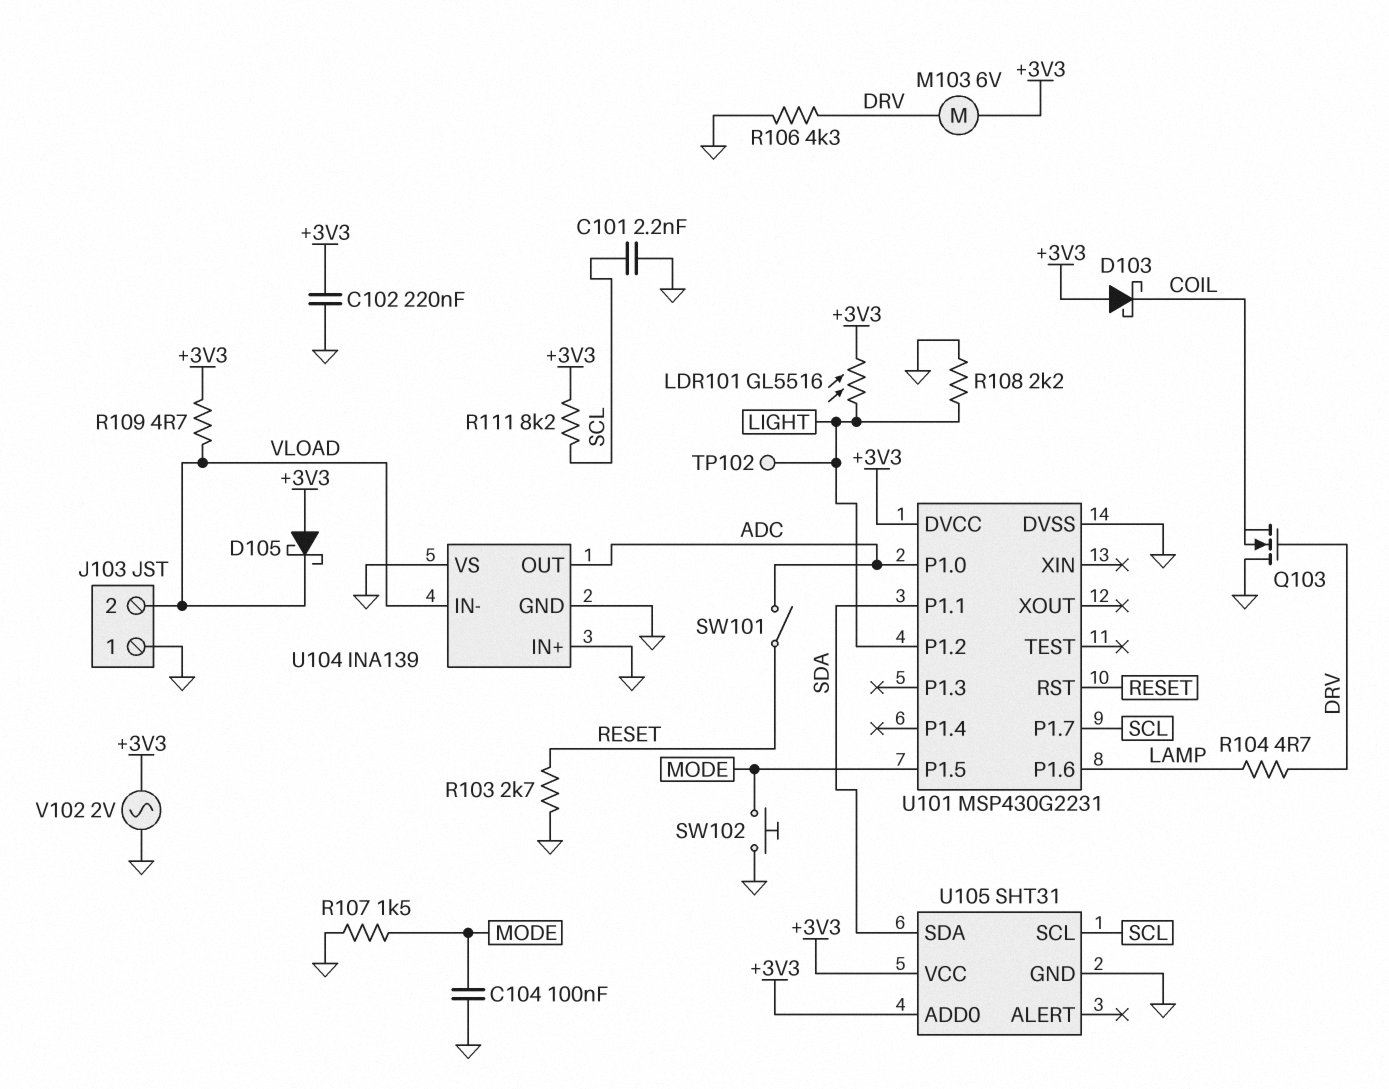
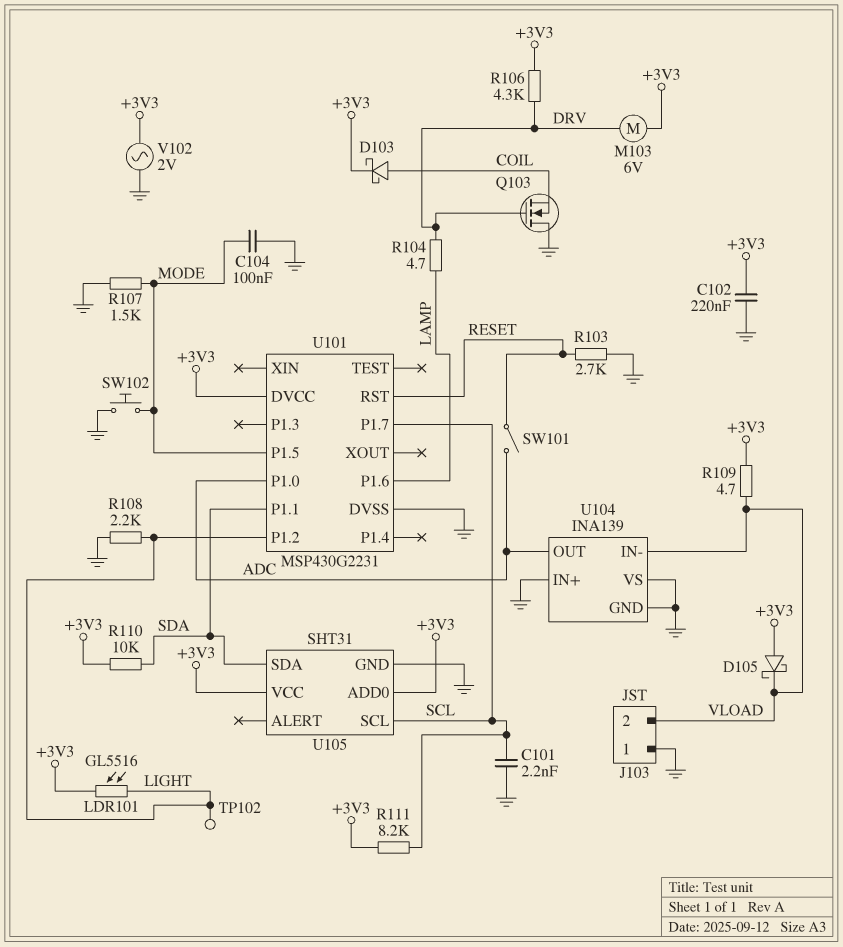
D103: schottky (A +3V3, K COIL) -> schottky (A COIL, K +3V3)
R106: 4.3k (DRV, GND) -> 4.3k (+3V3, DRV)
R110: none -> 10k (+3V3, SDA)

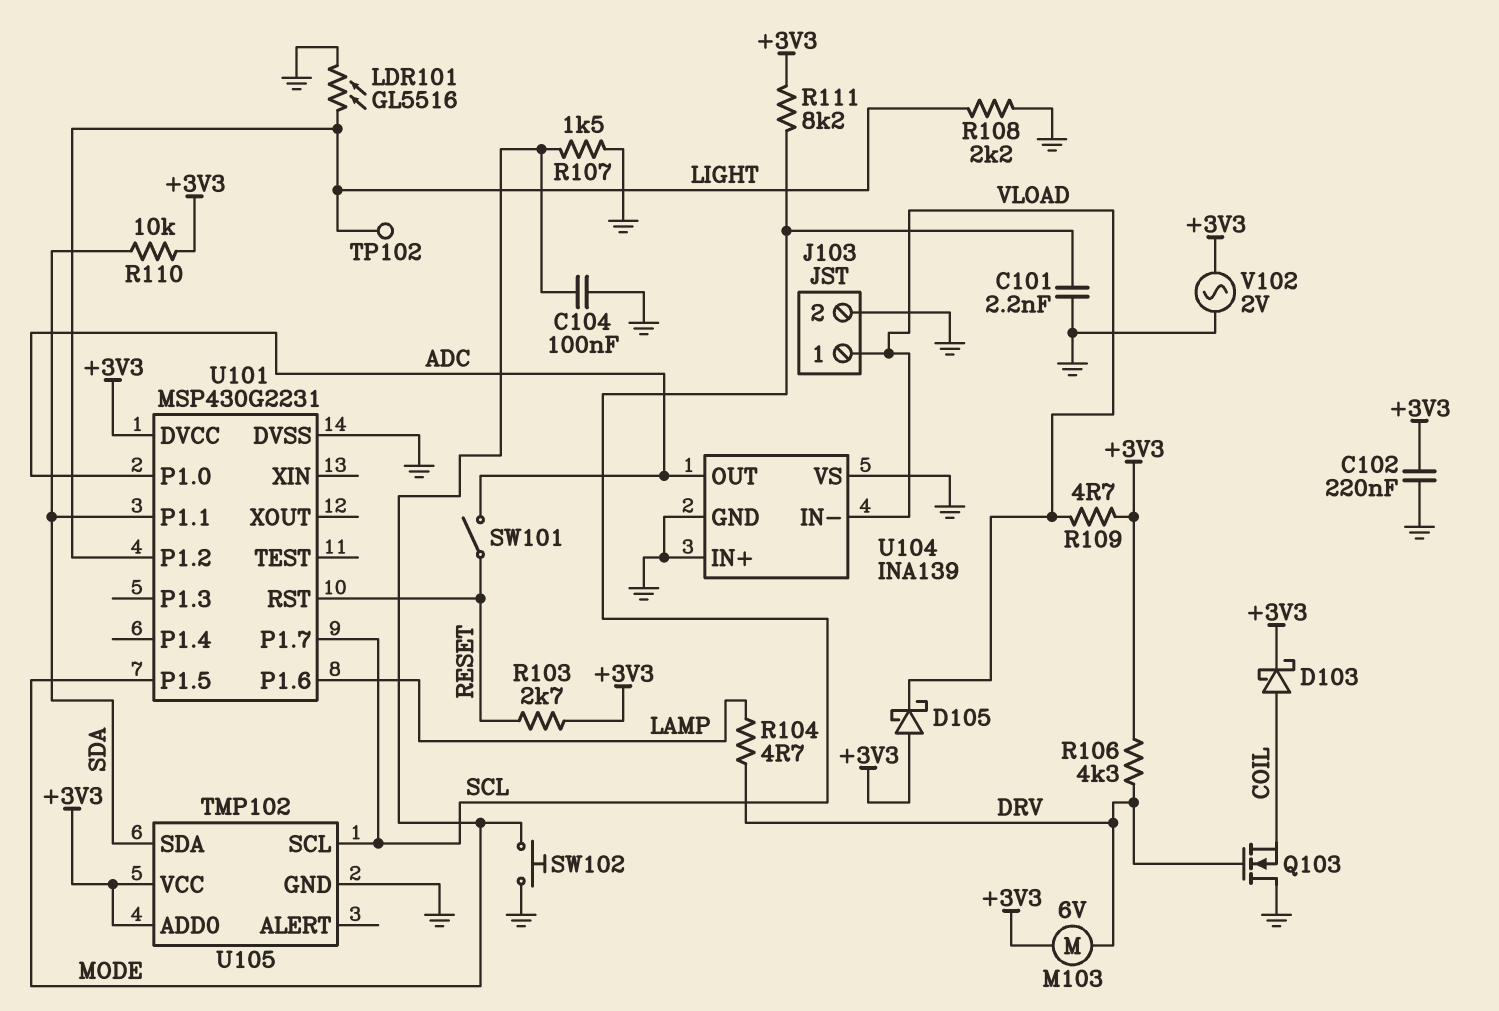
J103 pin 1: GND -> VLOAD
J103 pin 2: VLOAD -> GND
LDR101: GL5516 (+3V3, LIGHT) -> GL5516 (GND, LIGHT)
R103: 2.7k (GND, RESET) -> 2.7k (+3V3, RESET)
U105: SHT31 -> TMP102

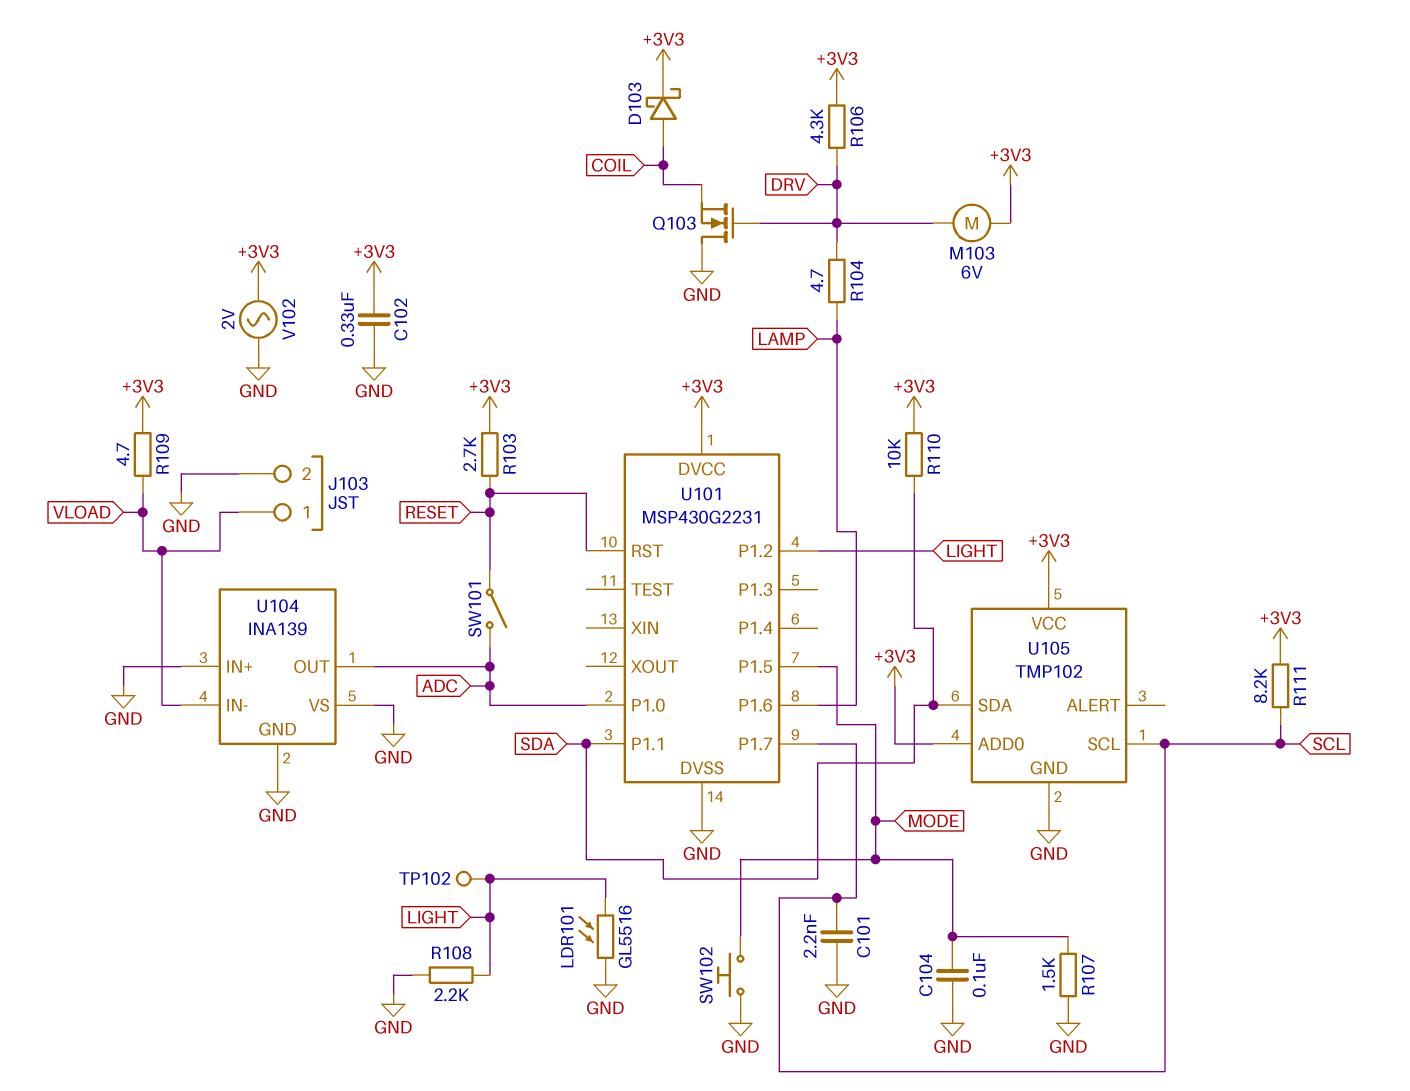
C102: 220nF (+3V3, GND) -> 330nF (+3V3, GND)
D105: schottky (A +3V3, K VLOAD) -> none

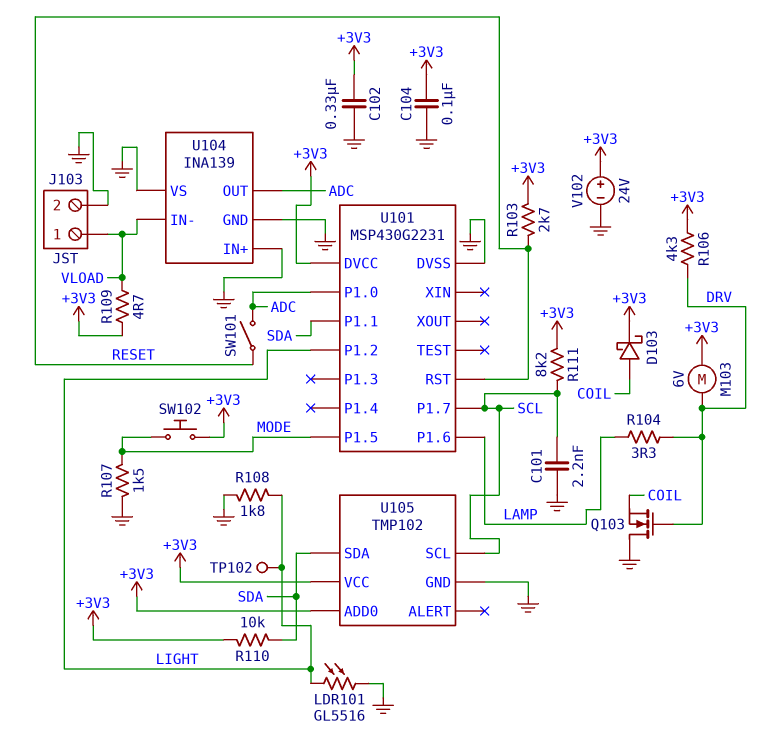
C104: 100nF (GND, MODE) -> 100nF (+3V3, GND)
R104: 4.7 (DRV, LAMP) -> 3.3 (DRV, LAMP)
R108: 2.2k (GND, LIGHT) -> 1.8k (GND, LIGHT)
SW102: button (GND, MODE) -> button (+3V3, MODE)
V102: AC 2V (+3V3, GND) -> 24V (plus +3V3, minus GND)

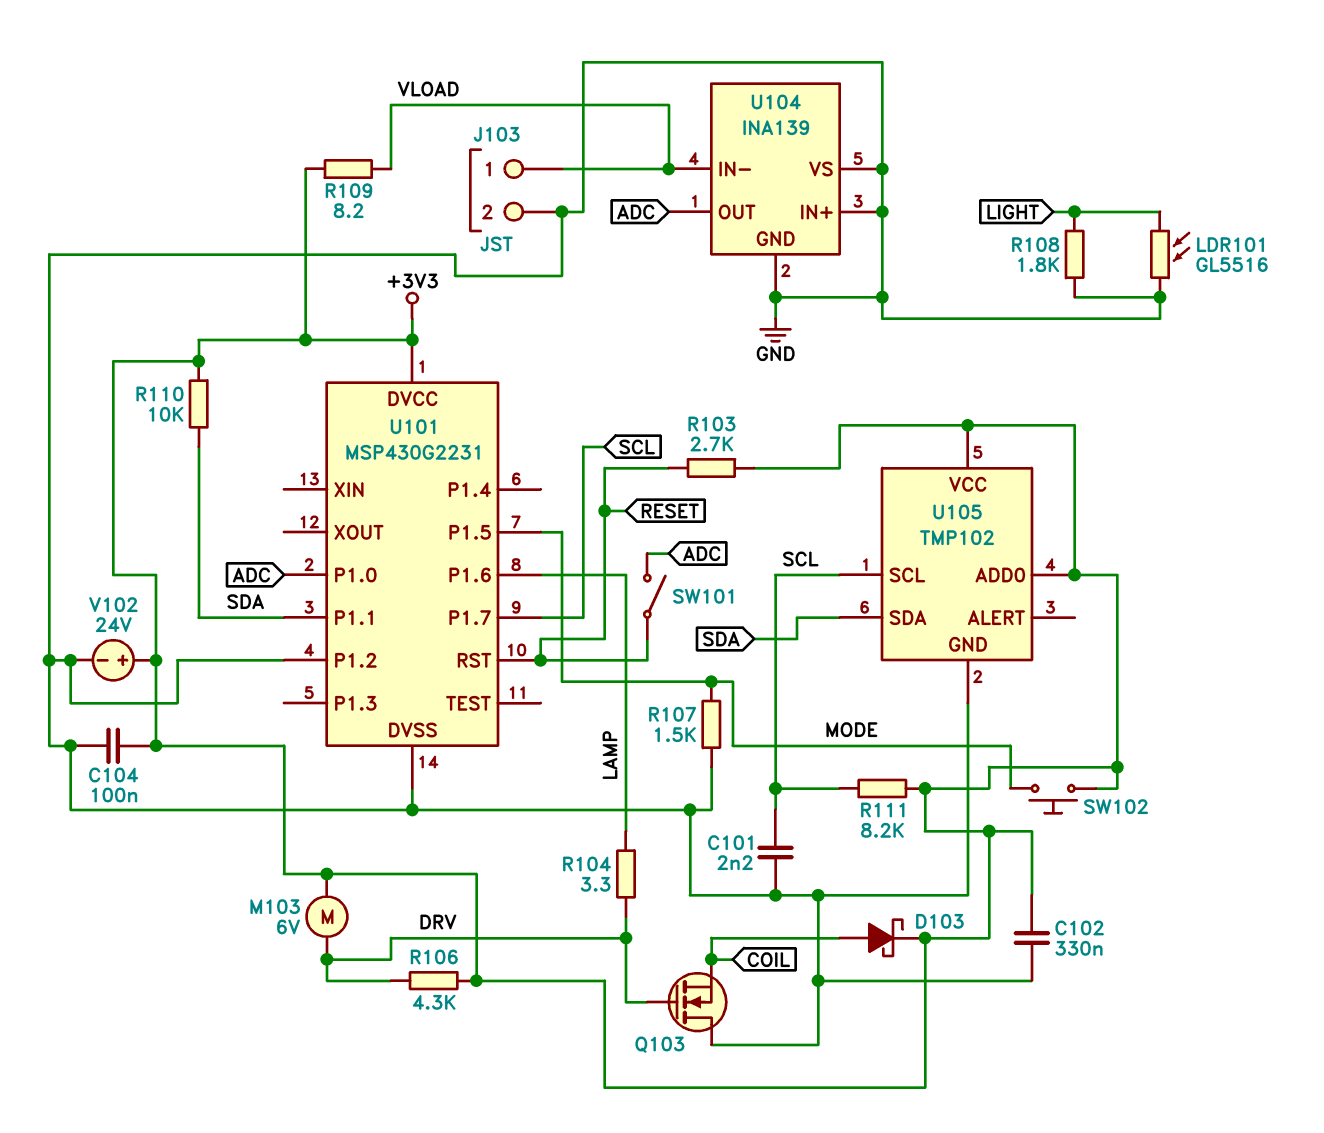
R109: 4.7 (+3V3, VLOAD) -> 8.2 (+3V3, VLOAD)
TP102: test point (LIGHT) -> none
U101 pin P1.2: LIGHT -> GND

